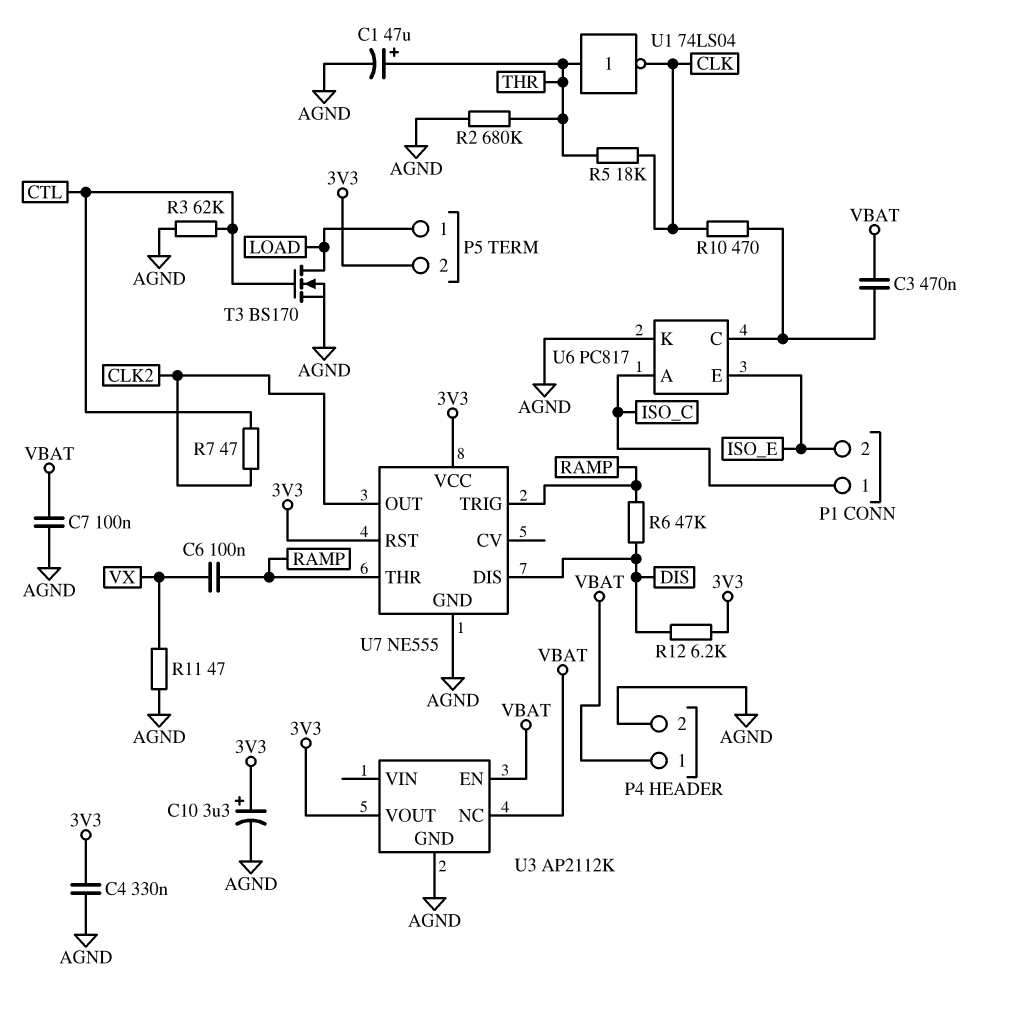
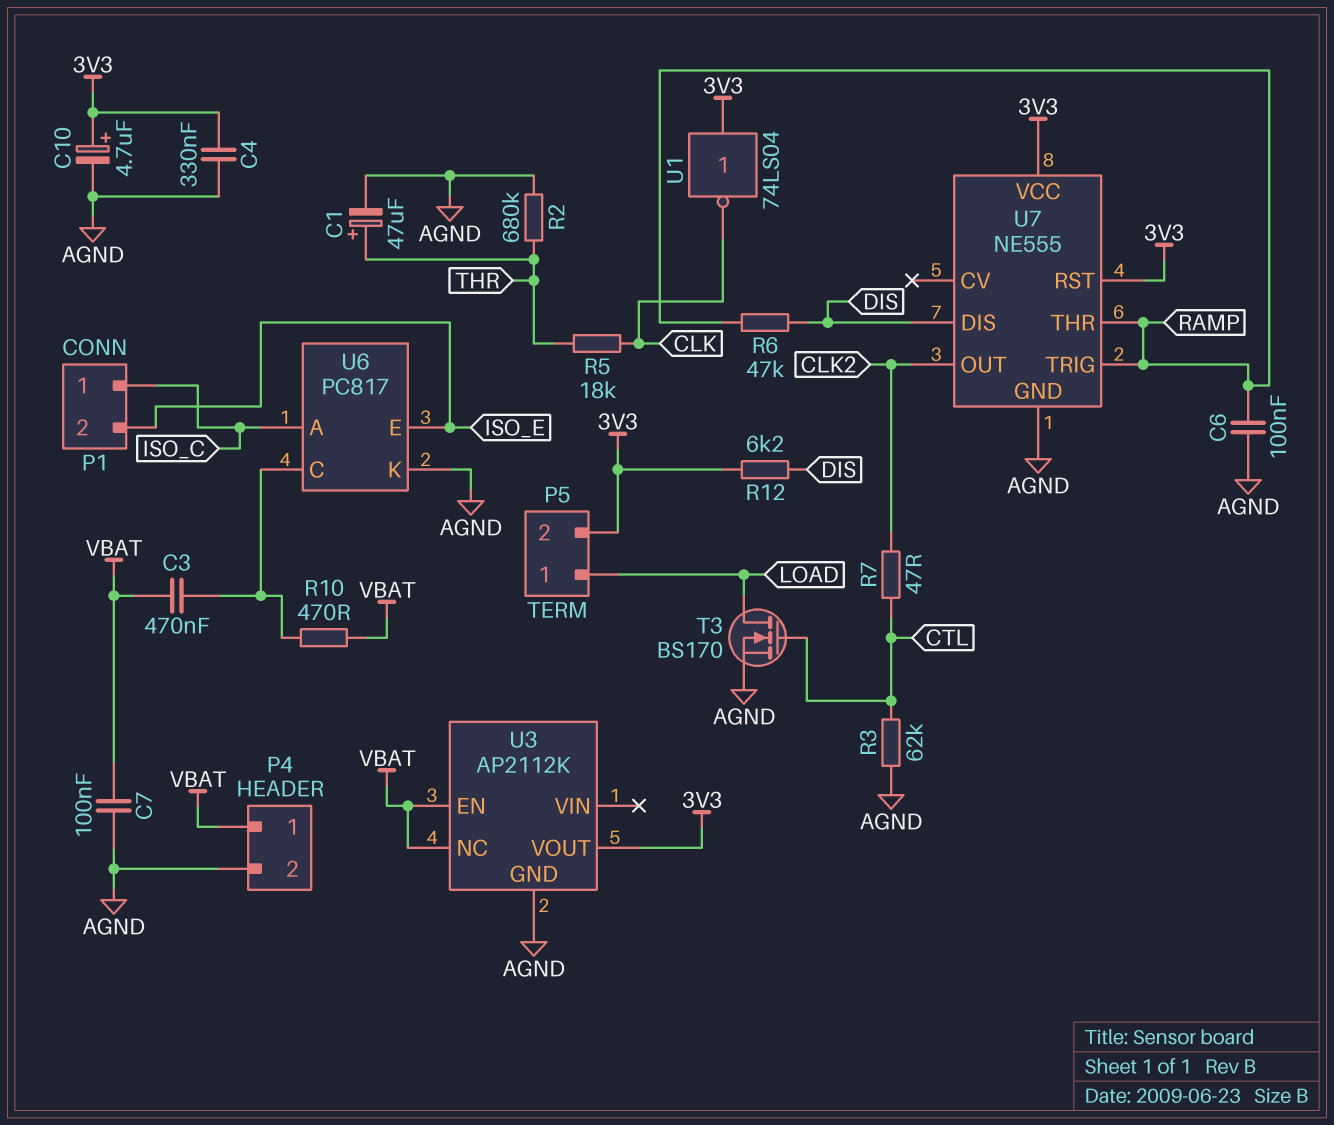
C6: 100nF (RAMP, VX) -> 100nF (AGND, RAMP)
C10: 3.3uF (plus 3V3, minus AGND) -> 4.7uF (plus 3V3, minus AGND)
R10: 470 (CLK, U6/C) -> 470 (U6/C, VBAT)
R11: 47 (AGND, VX) -> none
U1: NOT 74LS04 (in THR, out CLK) -> NOT 74LS04 (in 3V3, out CLK)

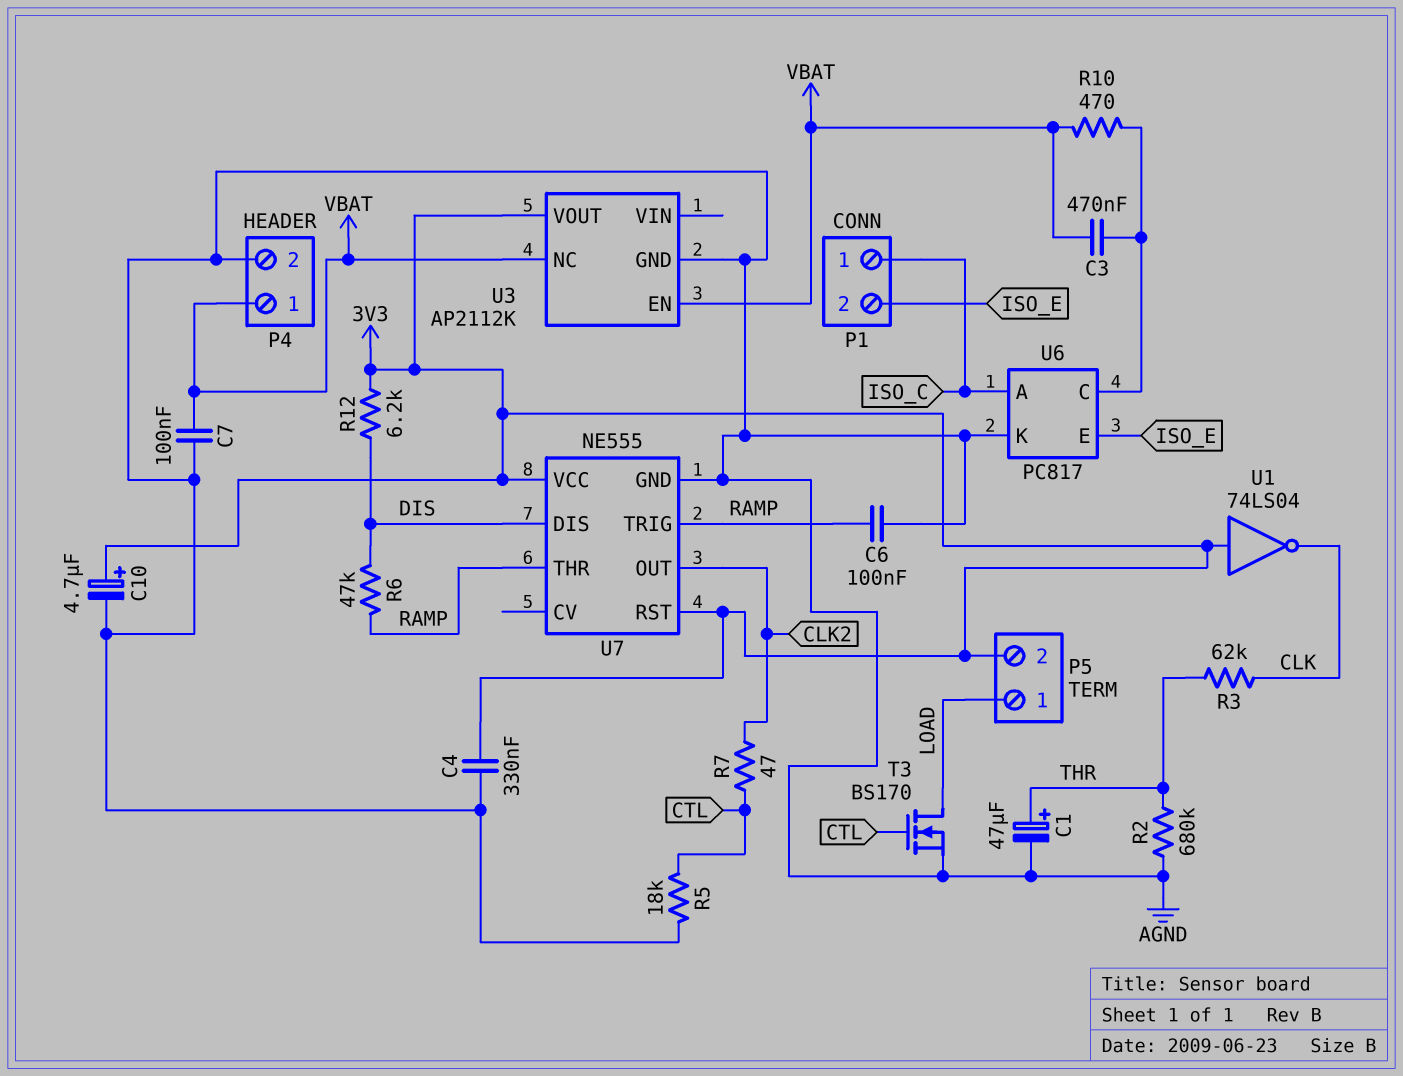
R3: 62k (AGND, CTL) -> 62k (CLK, THR)
R5: 18k (CLK, THR) -> 18k (AGND, CTL)

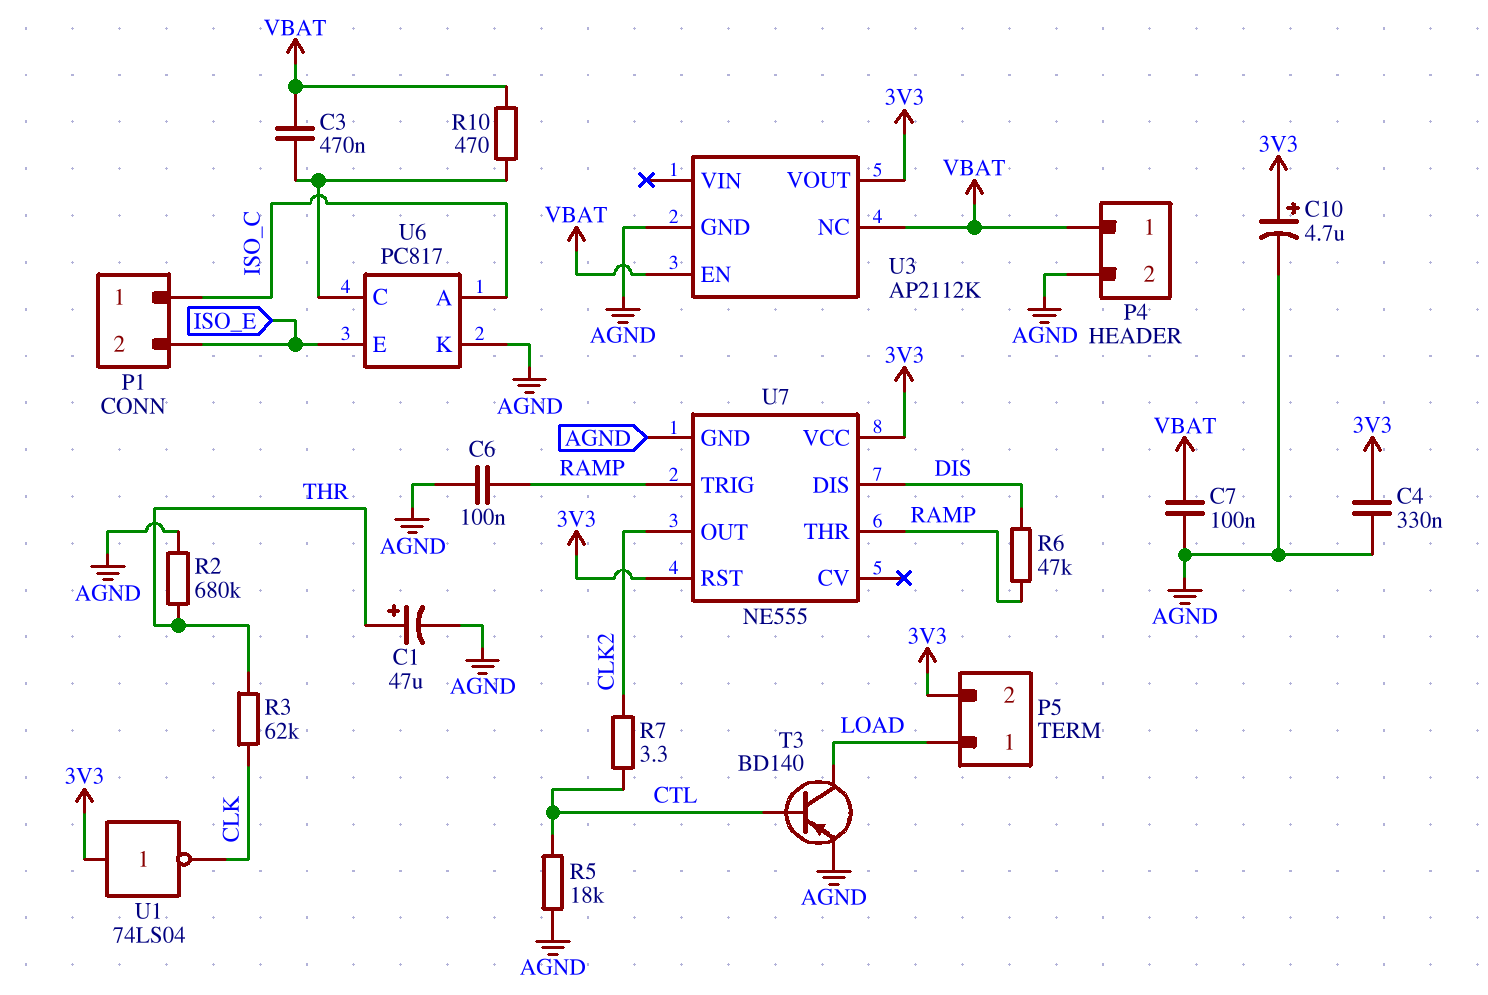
R7: 47 (CLK2, CTL) -> 3.3 (CLK2, CTL)
R12: 6.2k (3V3, DIS) -> none
T3: NMOS BS170 (G CTL, D LOAD, S AGND) -> PNP BD140 (B CTL, C LOAD, E AGND)

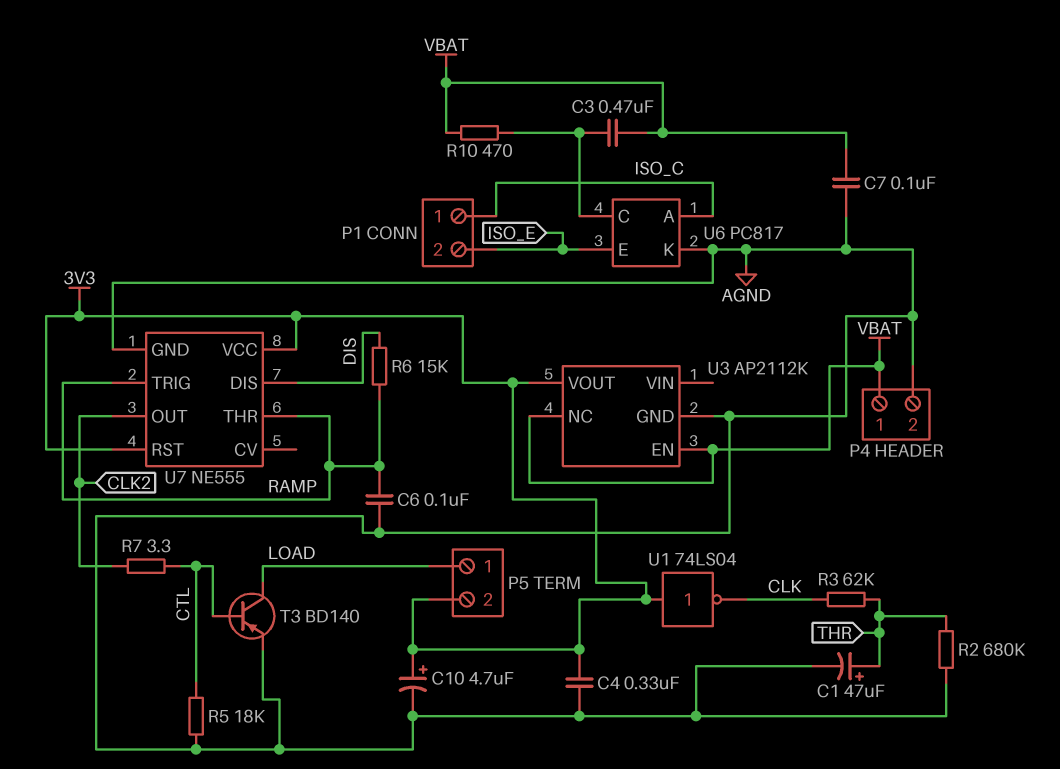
R6: 47k (DIS, RAMP) -> 15k (DIS, RAMP)

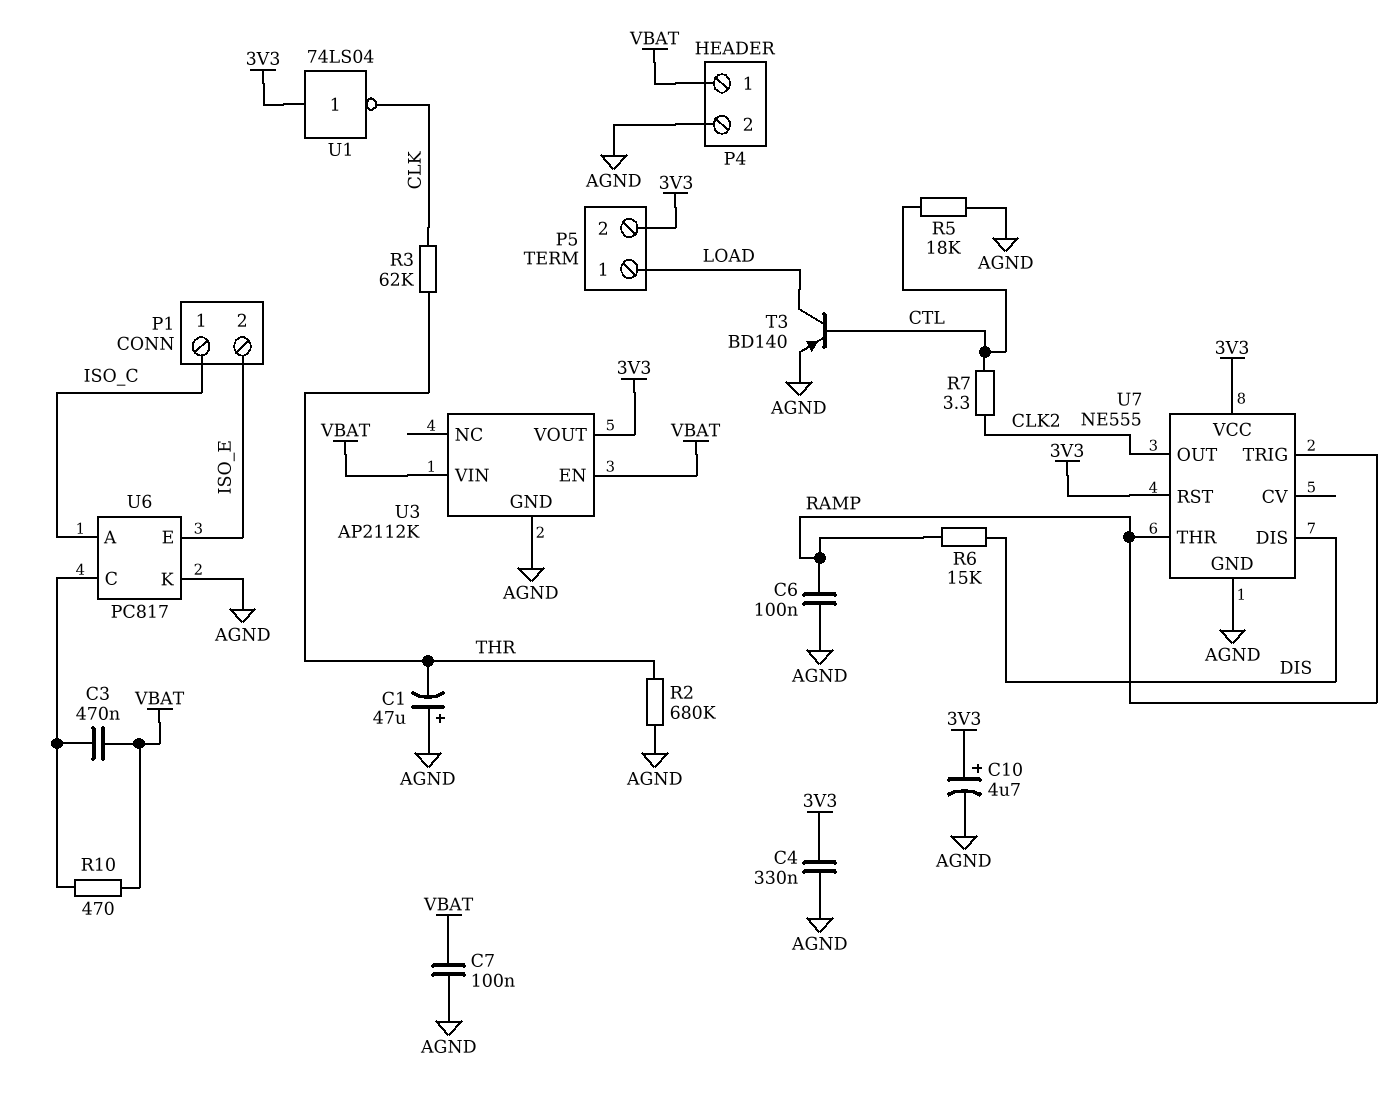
C1: 47uF (plus THR, minus AGND) -> 47uF (plus AGND, minus THR)
U3 pin NC: VBAT -> none
U3 pin VIN: none -> VBAT

